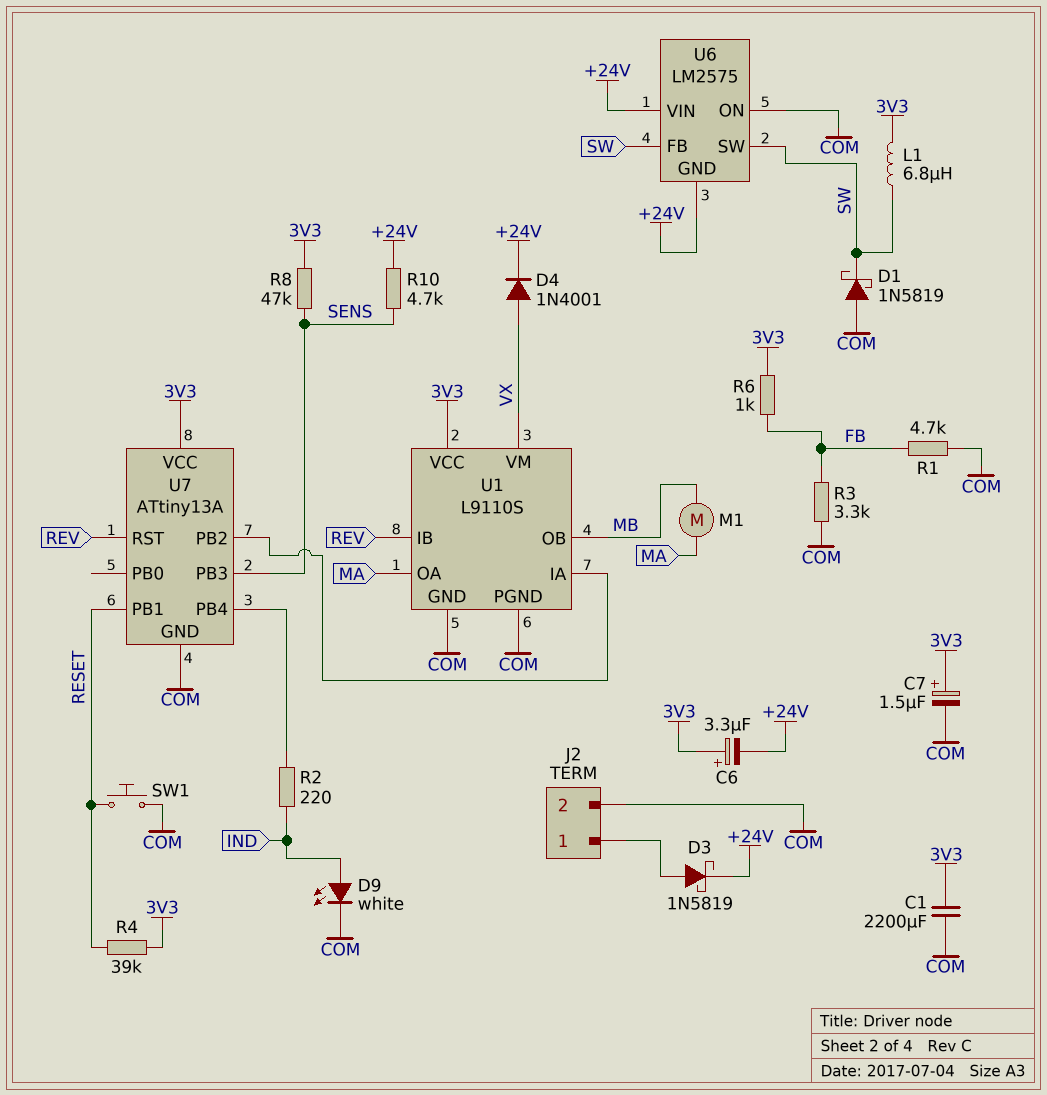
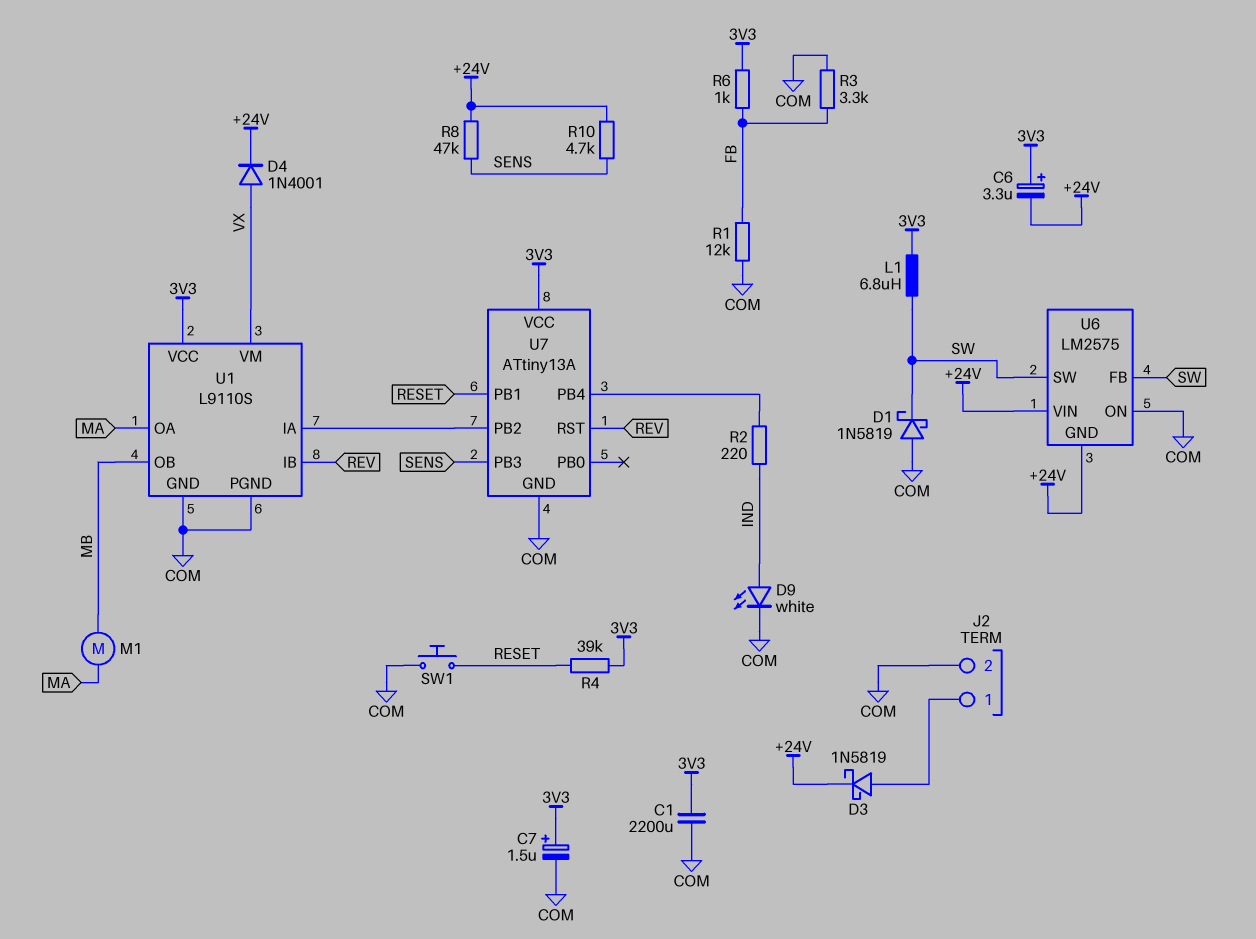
R1: 4.7k (COM, FB) -> 12k (COM, FB)
R8: 47k (3V3, SENS) -> 47k (+24V, SENS)

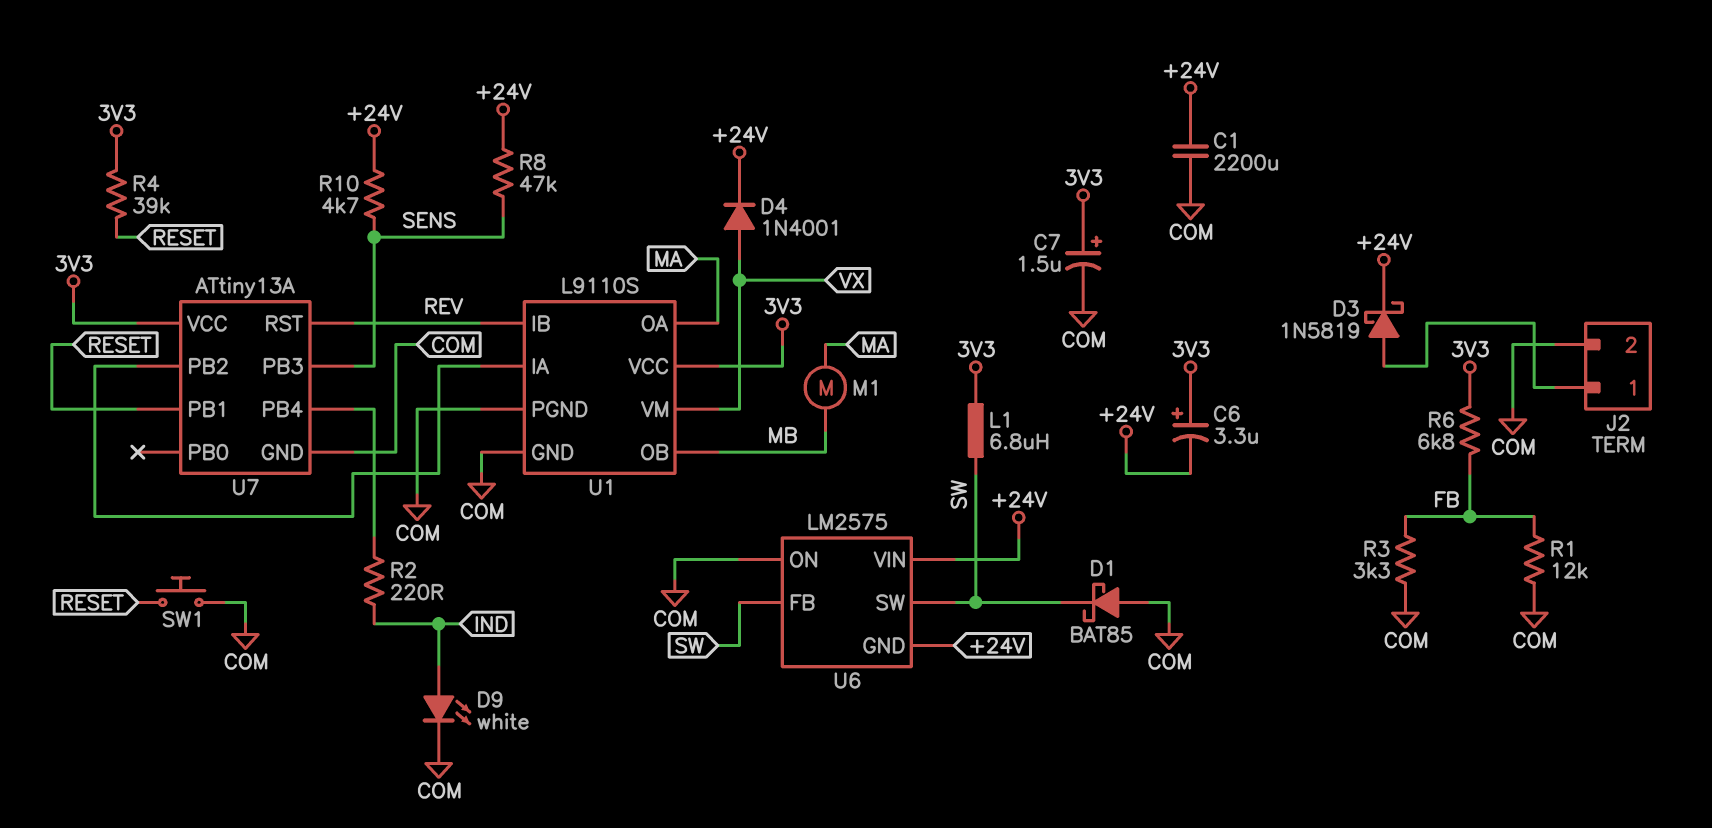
C1: 2200uF (3V3, COM) -> 2200uF (+24V, COM)
D1: schottky 1N5819 (A COM, K SW) -> schottky BAT85 (A COM, K SW)
R6: 1k (3V3, FB) -> 6.8k (3V3, FB)

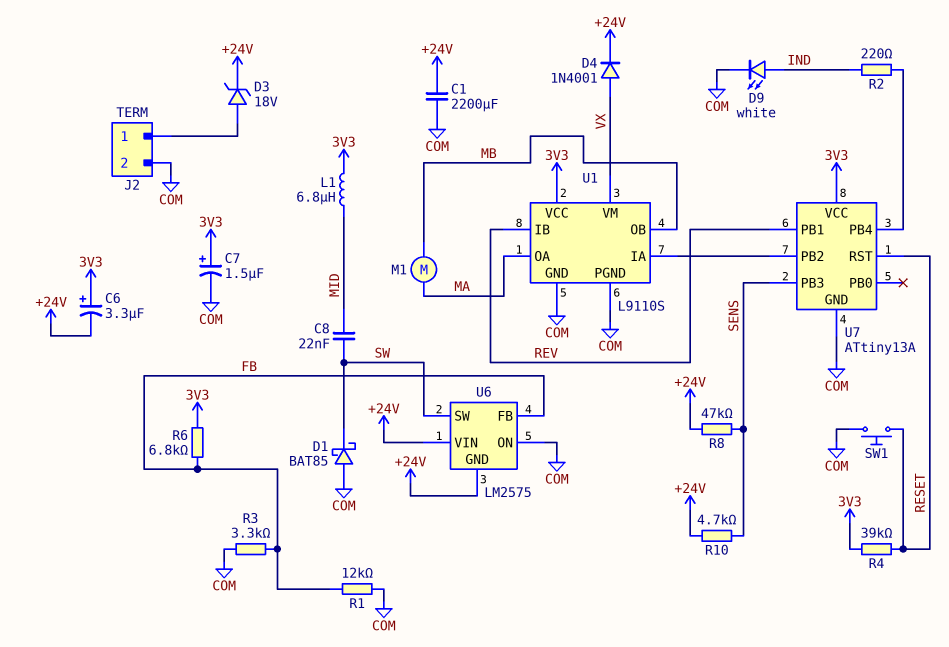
C8: none -> 22nF (MID, SW)
D3: schottky 1N5819 (A J2/1, K +24V) -> zener 18V (A J2/1, K +24V)
L1: 6.8uH (3V3, SW) -> 6.8uH (3V3, MID)
U6 pin FB: SW -> FB
U7 pin PB1: RESET -> REV
U7 pin RST: REV -> RESET

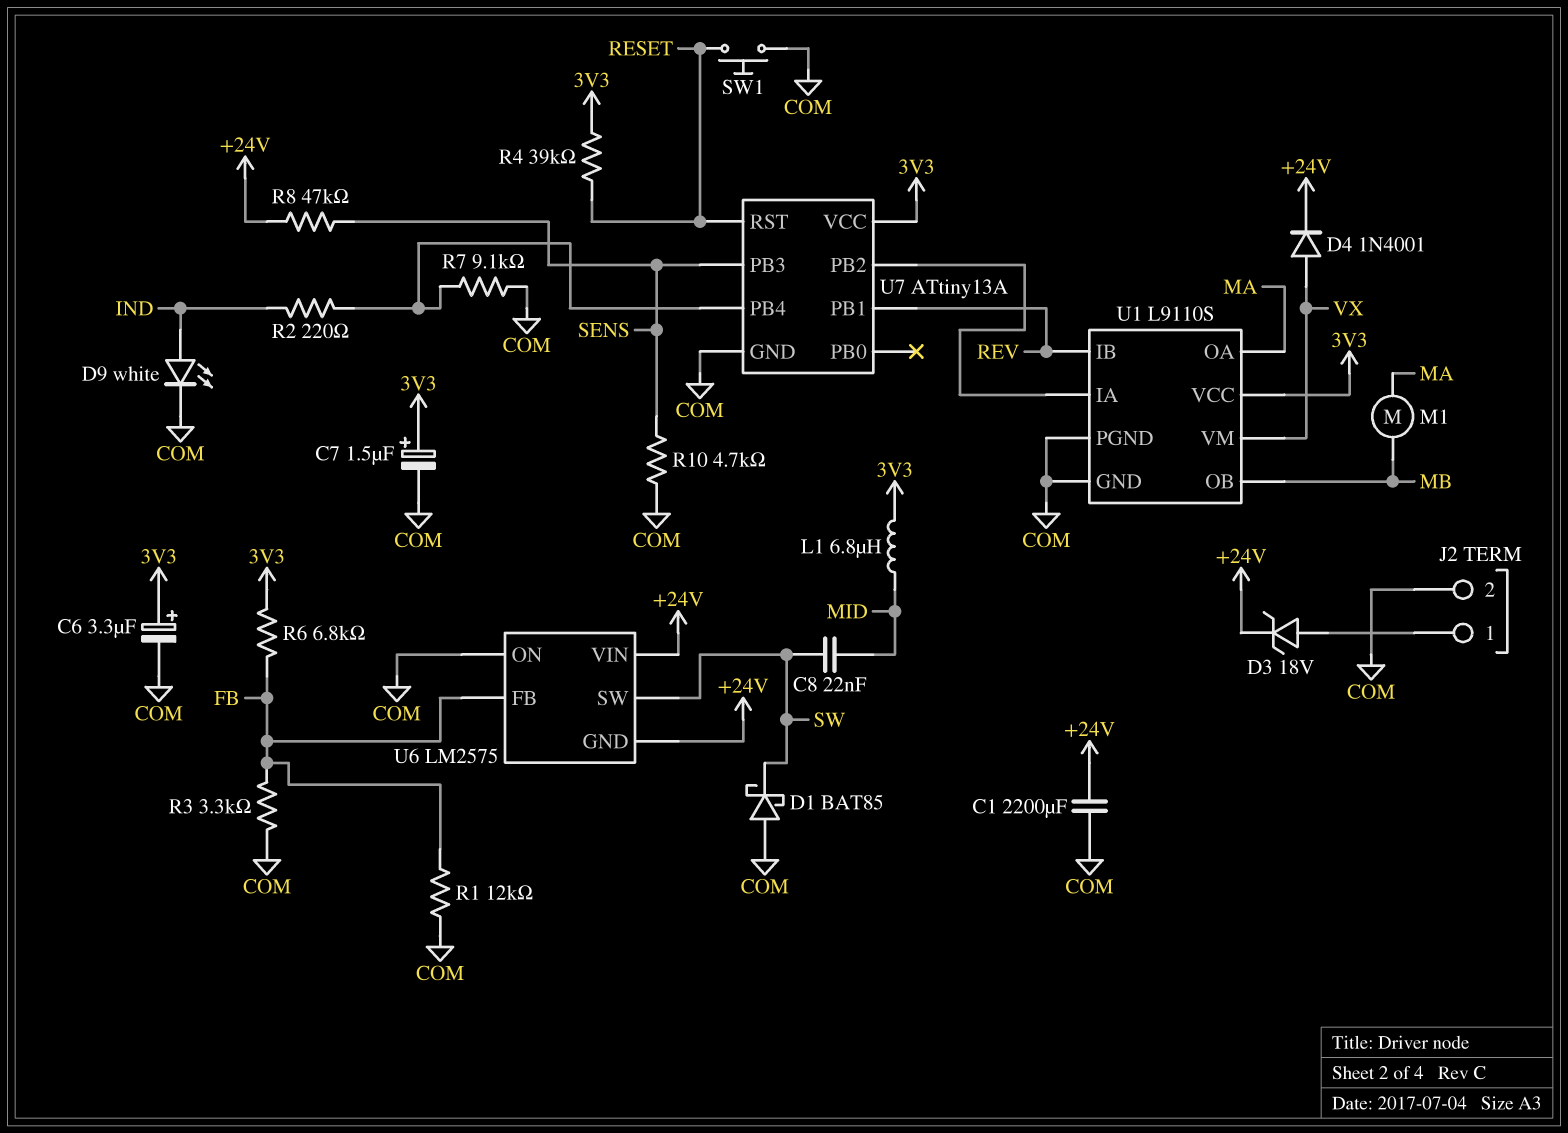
C6: 3.3uF (plus 3V3, minus +24V) -> 3.3uF (plus 3V3, minus COM)
R7: none -> 9.1k (COM, U7/PB4)
R10: 4.7k (+24V, SENS) -> 4.7k (COM, SENS)

